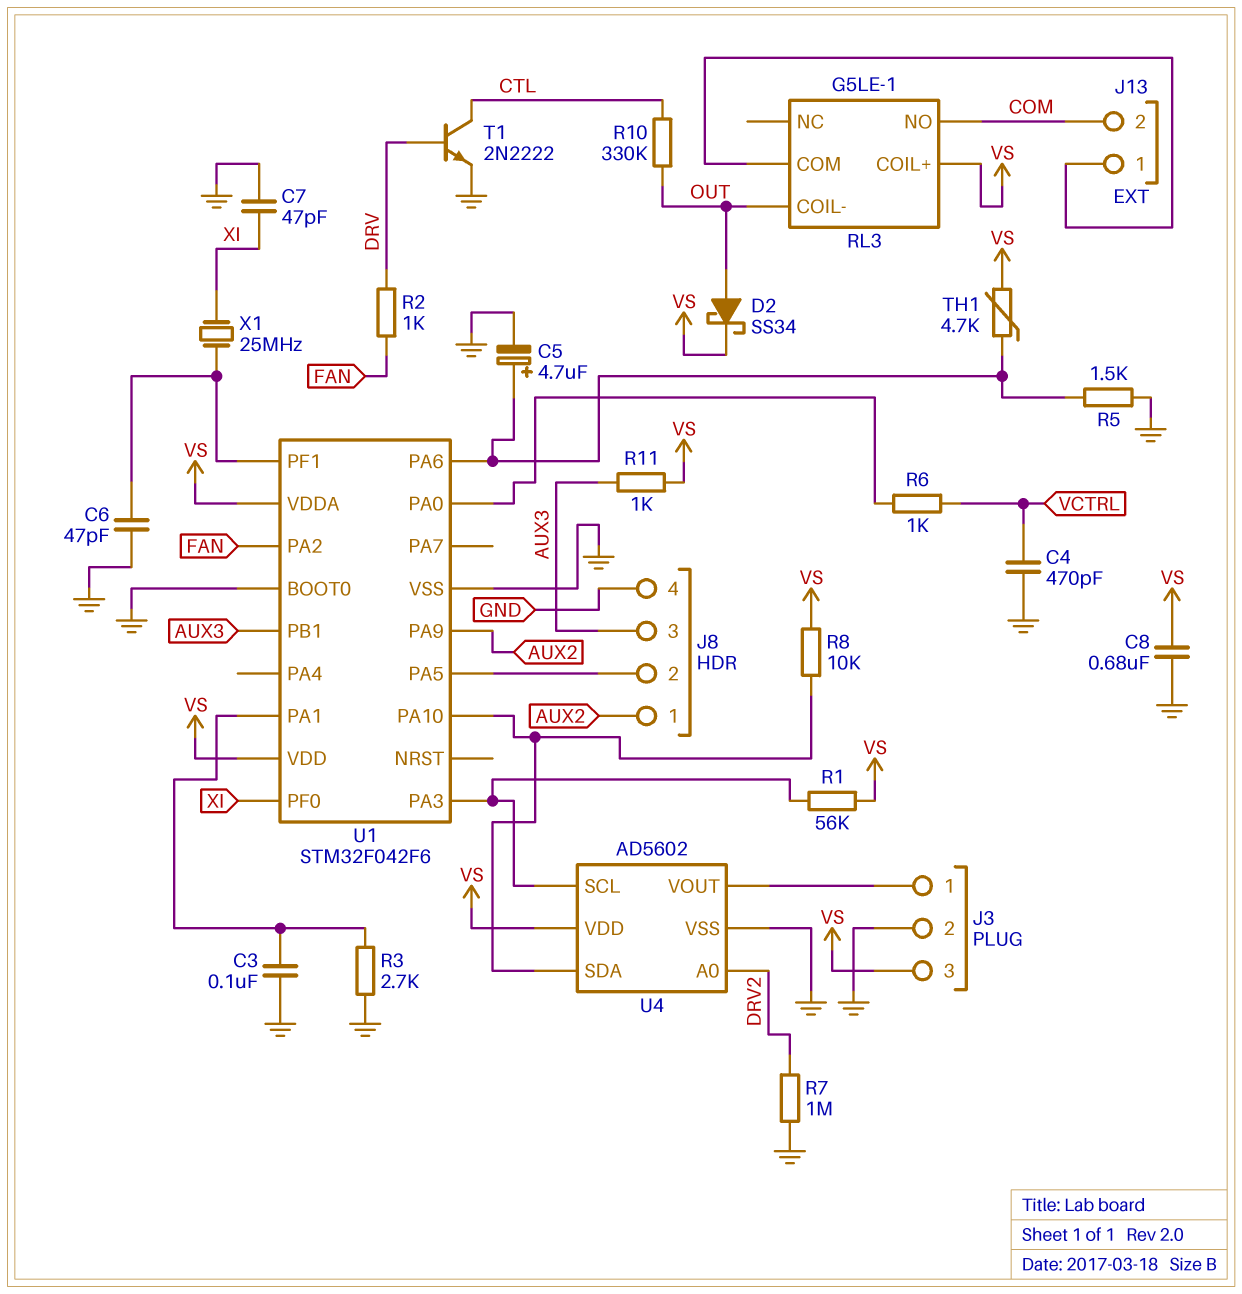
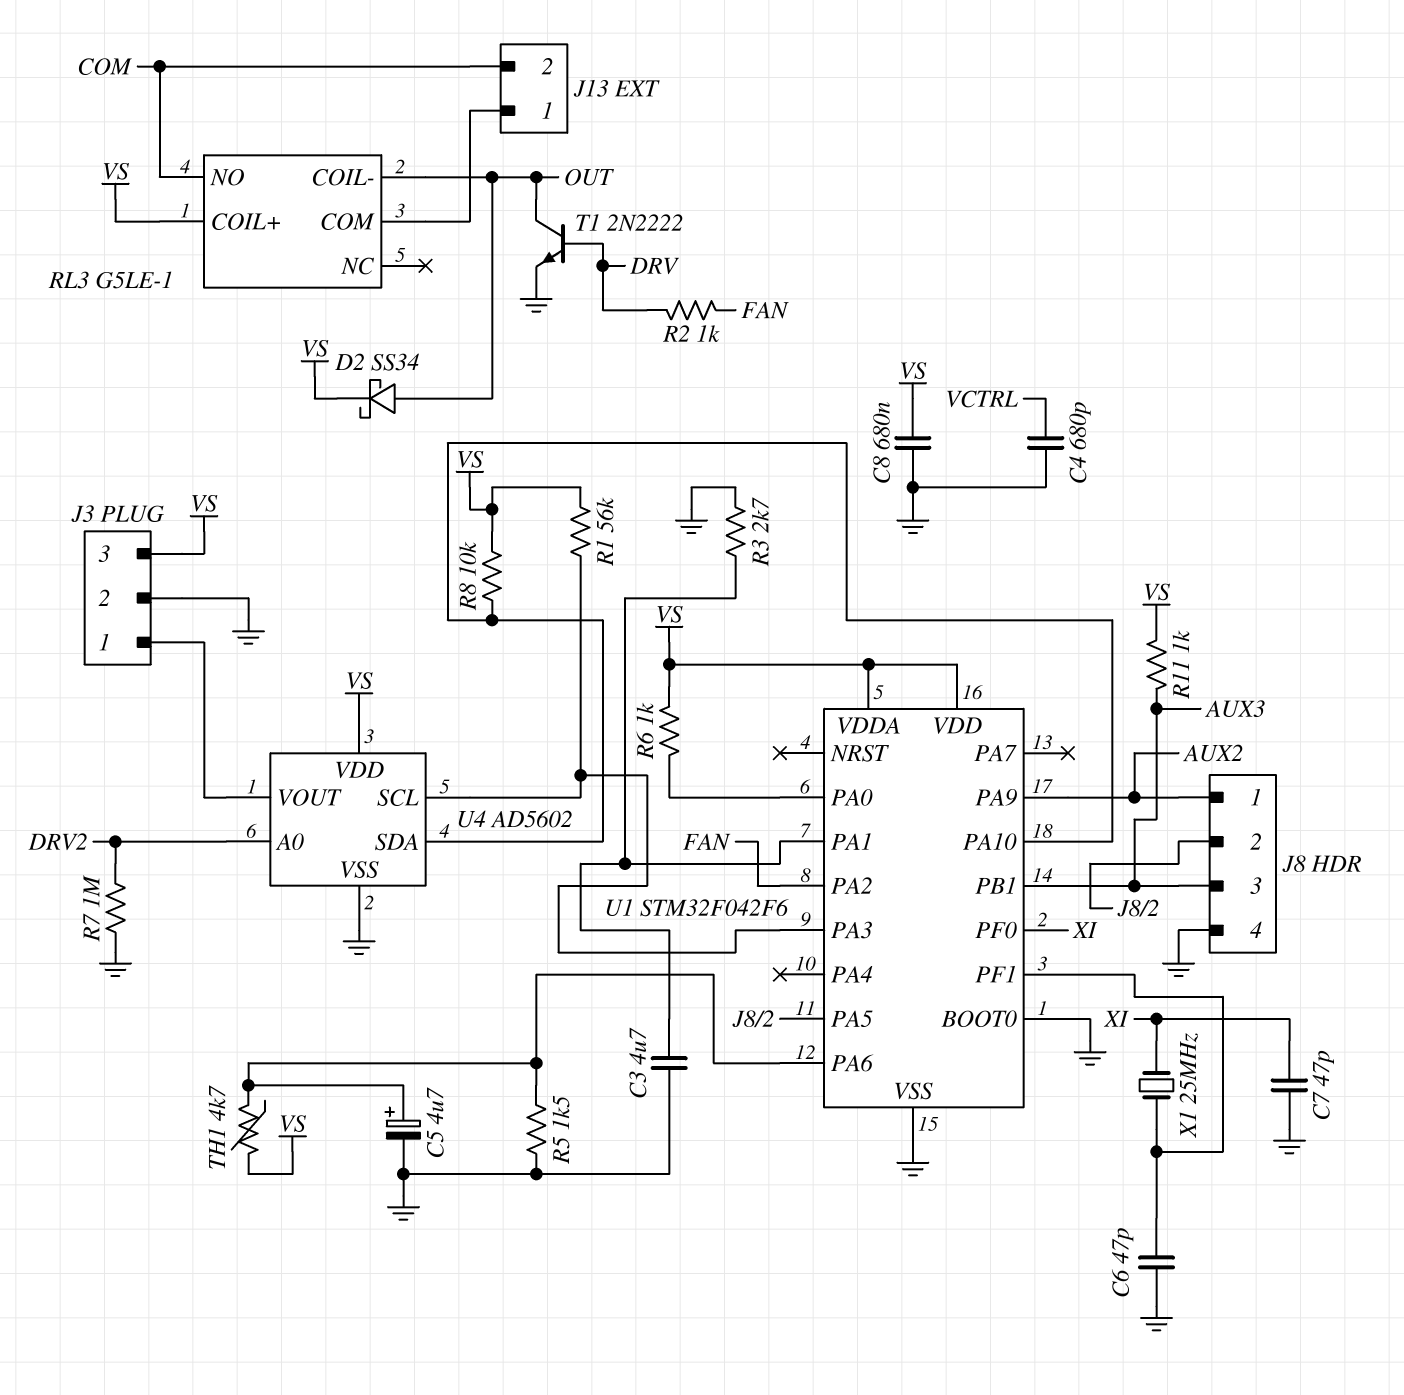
C3: 100nF (GND, U1/PA1) -> 4.7uF (GND, U1/PA1)
C4: 470pF (GND, VCTRL) -> 680pF (GND, VCTRL)
R6: 1k (U1/PA0, VCTRL) -> 1k (U1/PA0, VS)
R10: 330k (CTL, OUT) -> none
T1: NPN 2N2222 (B DRV, C CTL, E GND) -> NPN 2N2222 (B DRV, C OUT, E GND)

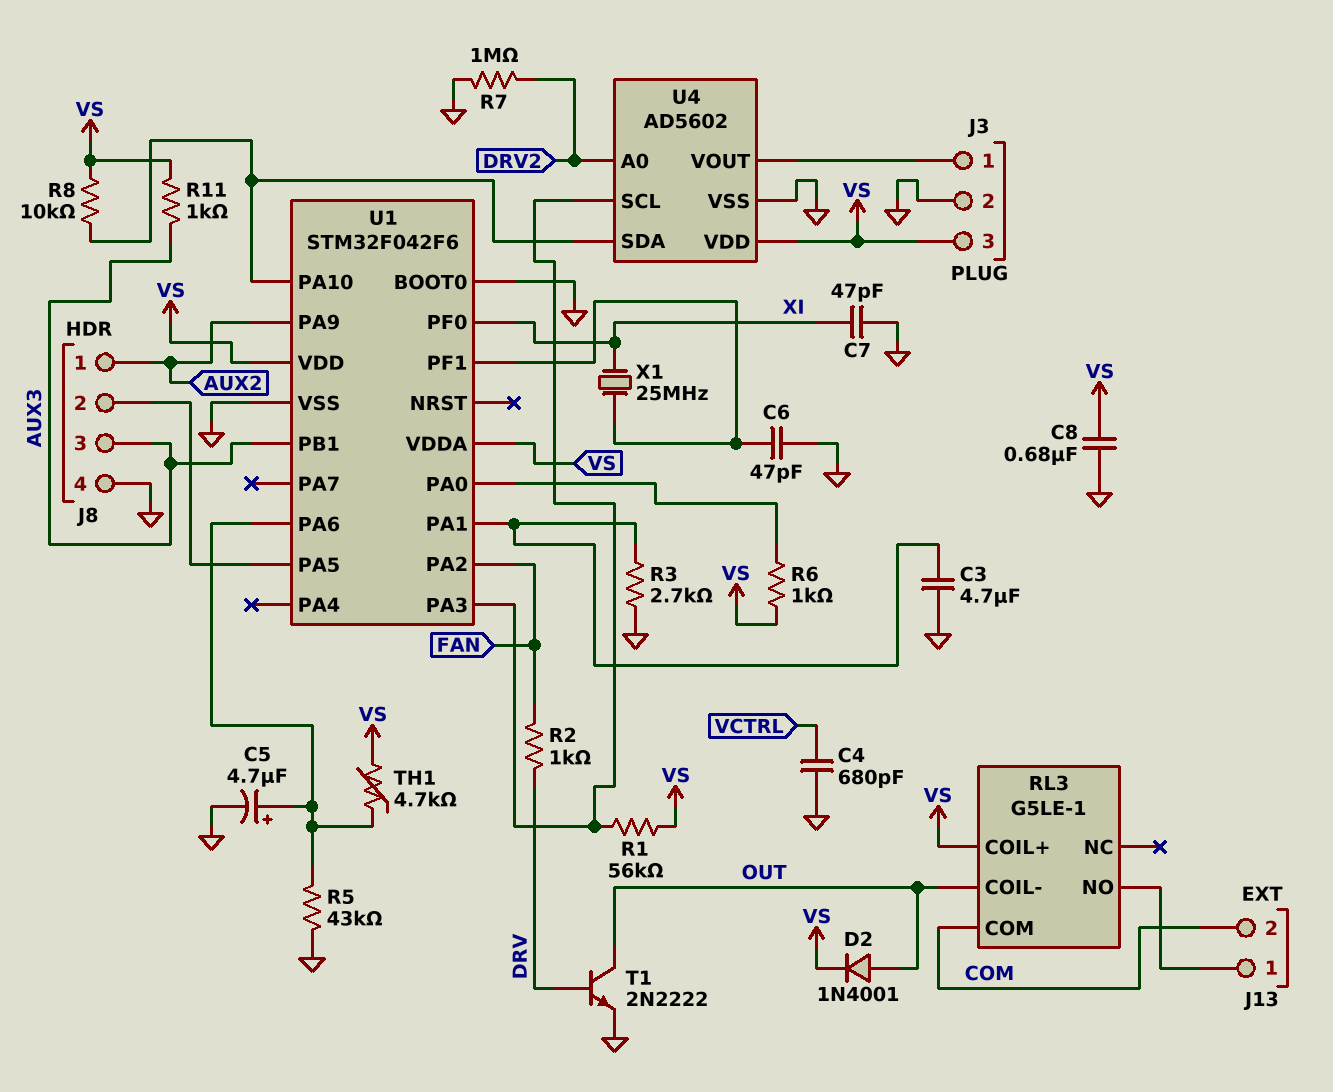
D2: schottky SS34 (A OUT, K VS) -> diode 1N4001 (A OUT, K VS)
R5: 1.5k (GND, U1/PA6) -> 43k (GND, U1/PA6)
RL3 pin COM: J13/1 -> COM
RL3 pin NO: COM -> J13/1

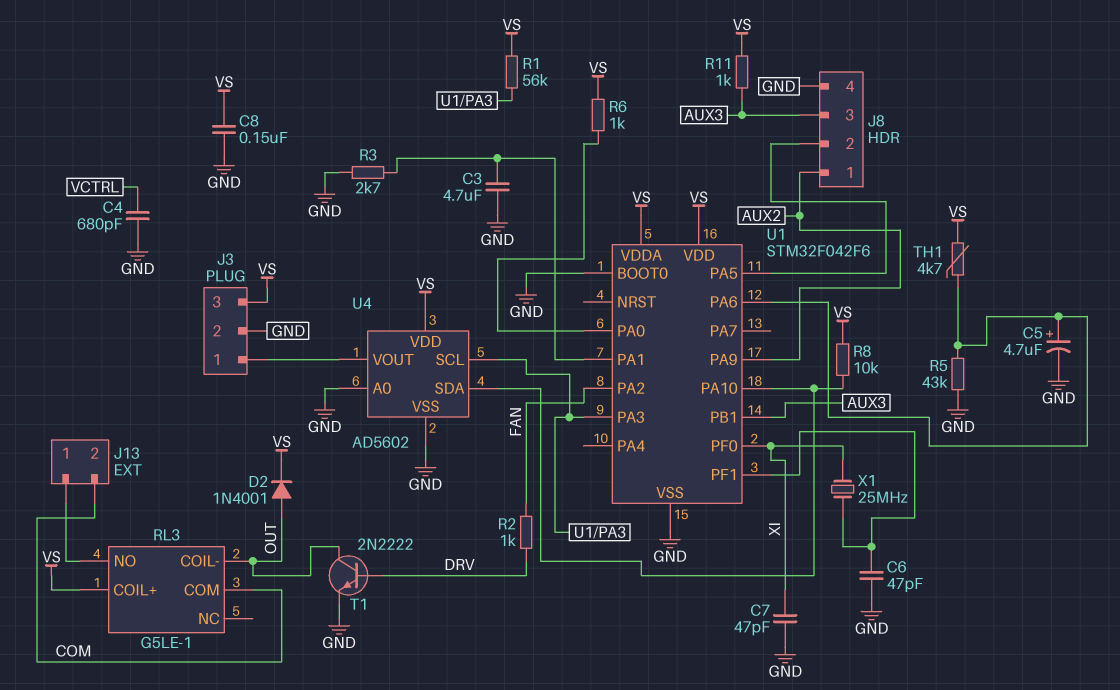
C8: 680nF (GND, VS) -> 150nF (GND, VS)
R7: 1M (DRV2, GND) -> none
U4 pin A0: DRV2 -> GND

